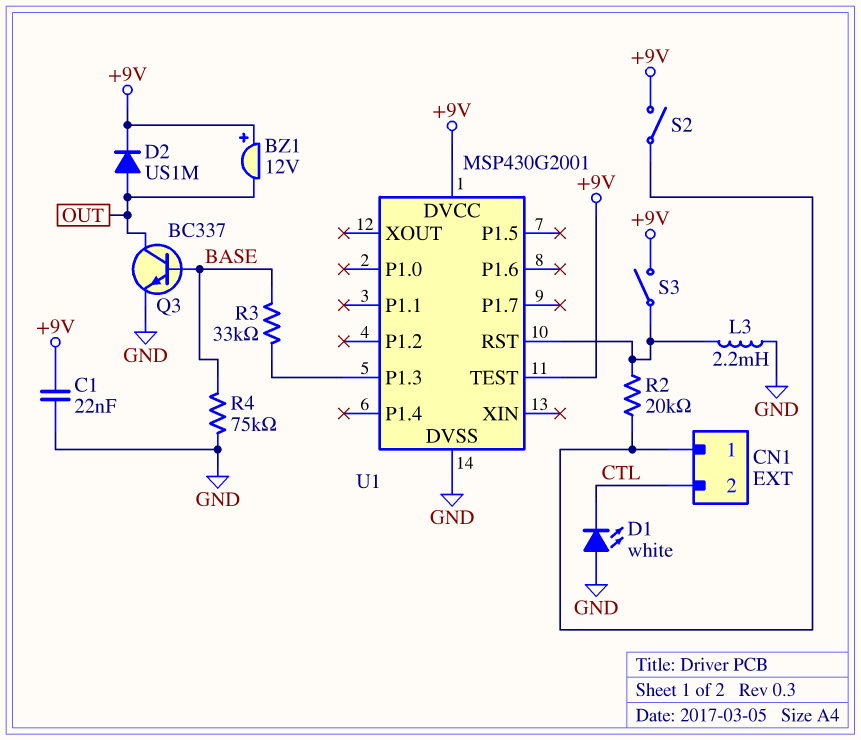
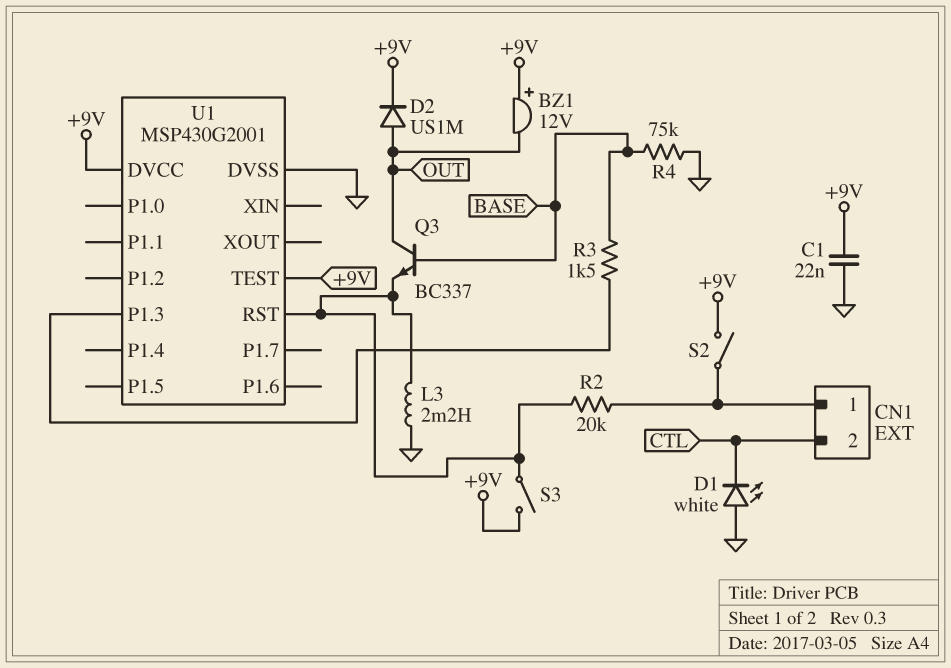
Q3: NPN BC337 (B BASE, C OUT, E GND) -> NPN BC337 (B BASE, C OUT, E U1/RST)
R3: 33k (BASE, U1/P1.3) -> 1.5k (BASE, U1/P1.3)

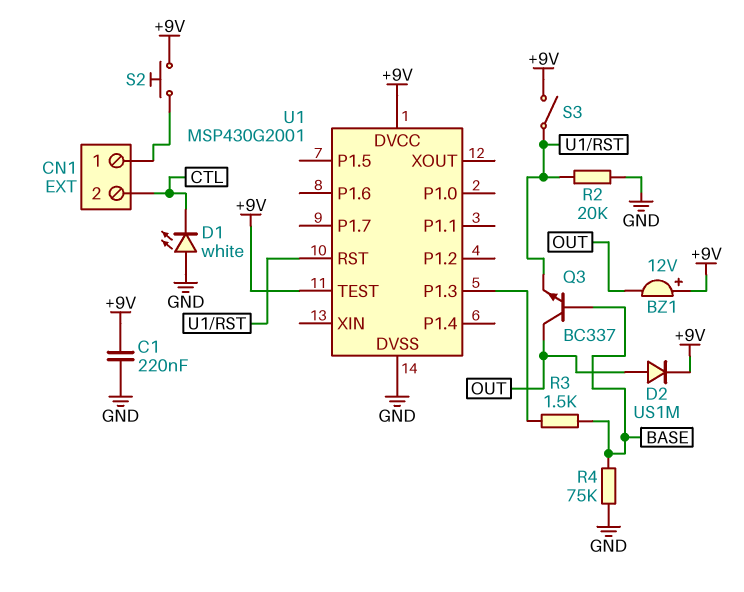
C1: 22nF (+9V, GND) -> 220nF (+9V, GND)
L3: 2.2mH (GND, U1/RST) -> none
R2: 20k (CN1/1, U1/RST) -> 20k (GND, U1/RST)
S2: switch (+9V, CN1/1) -> button (+9V, CN1/1)

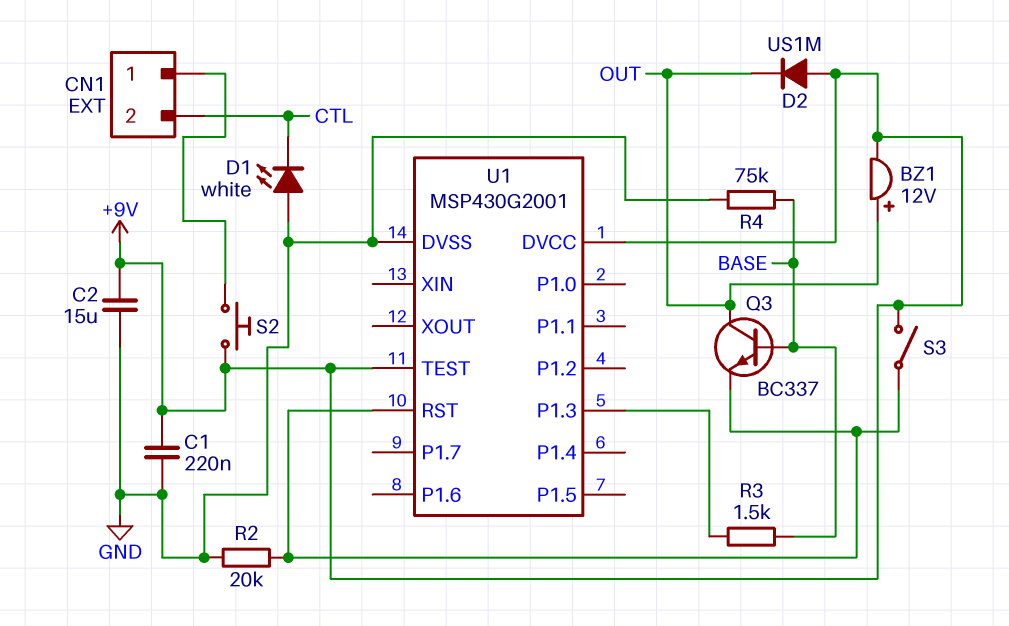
BZ1: buzzer 12V (plus +9V, minus OUT) -> buzzer 12V (plus OUT, minus +9V)
C2: none -> 15uF (+9V, GND)
D2: diode US1M (A OUT, K +9V) -> diode US1M (A +9V, K OUT)

